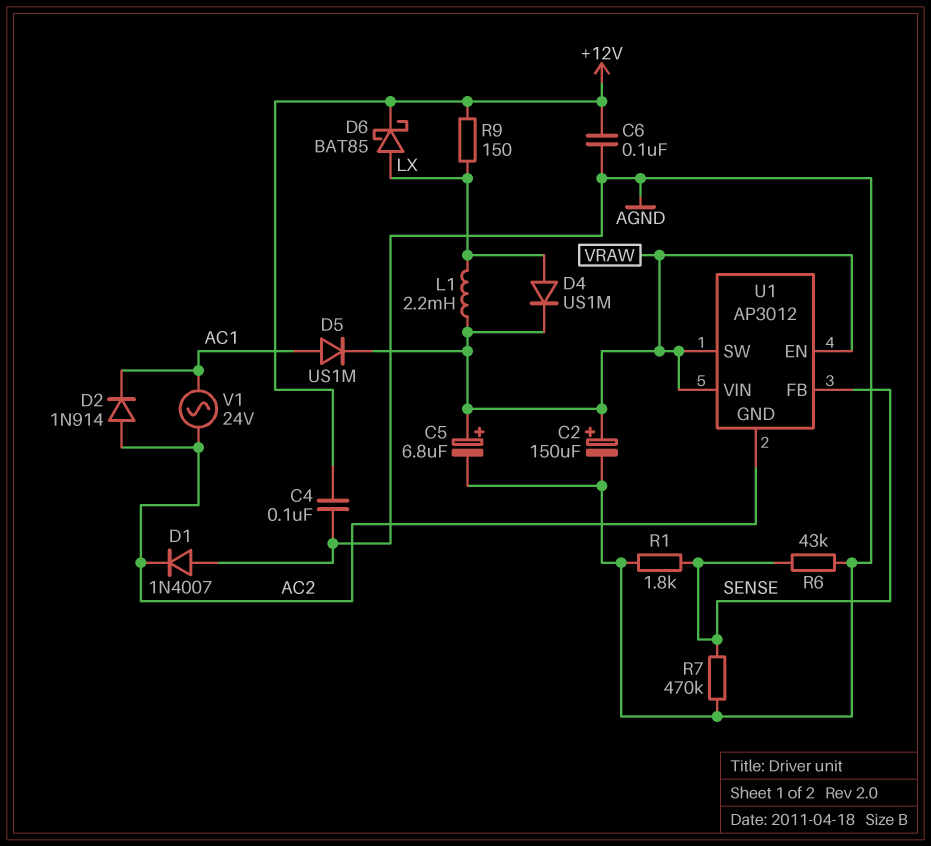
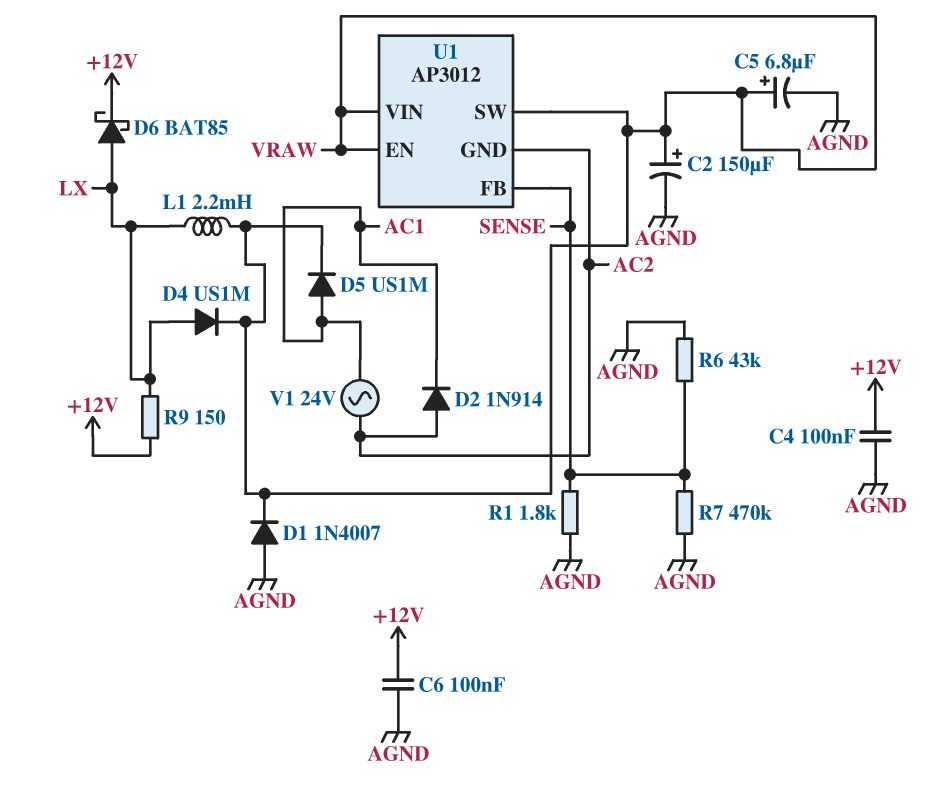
D1: diode 1N4007 (A AGND, K AC2) -> diode 1N4007 (A AGND, K VRAW)

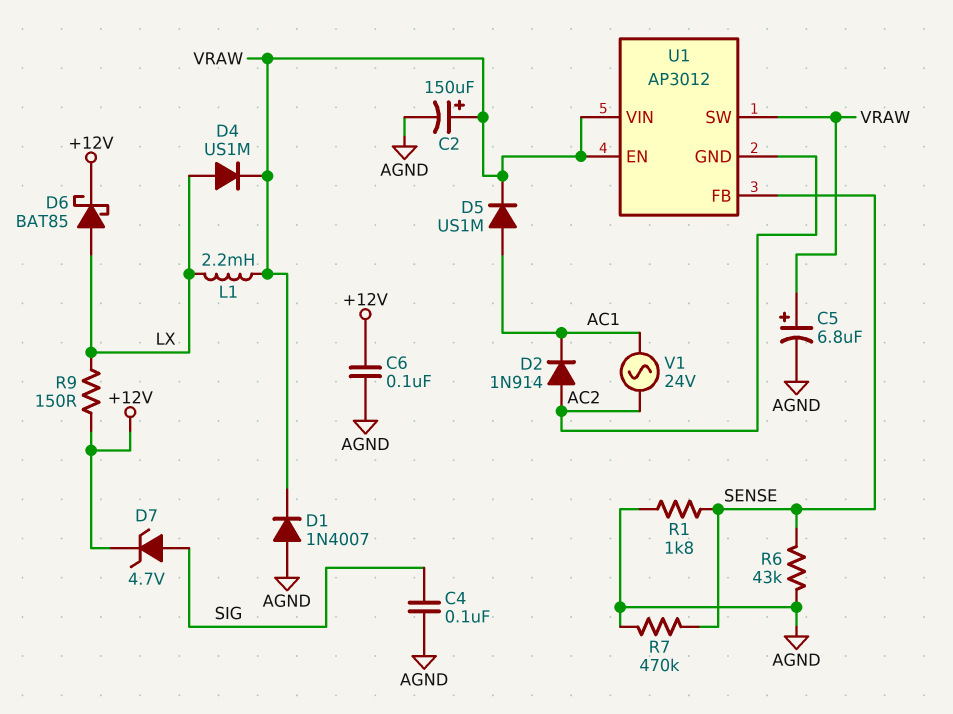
C4: 100nF (+12V, AGND) -> 100nF (AGND, SIG)
D7: none -> zener 4.7V (A SIG, K +12V)

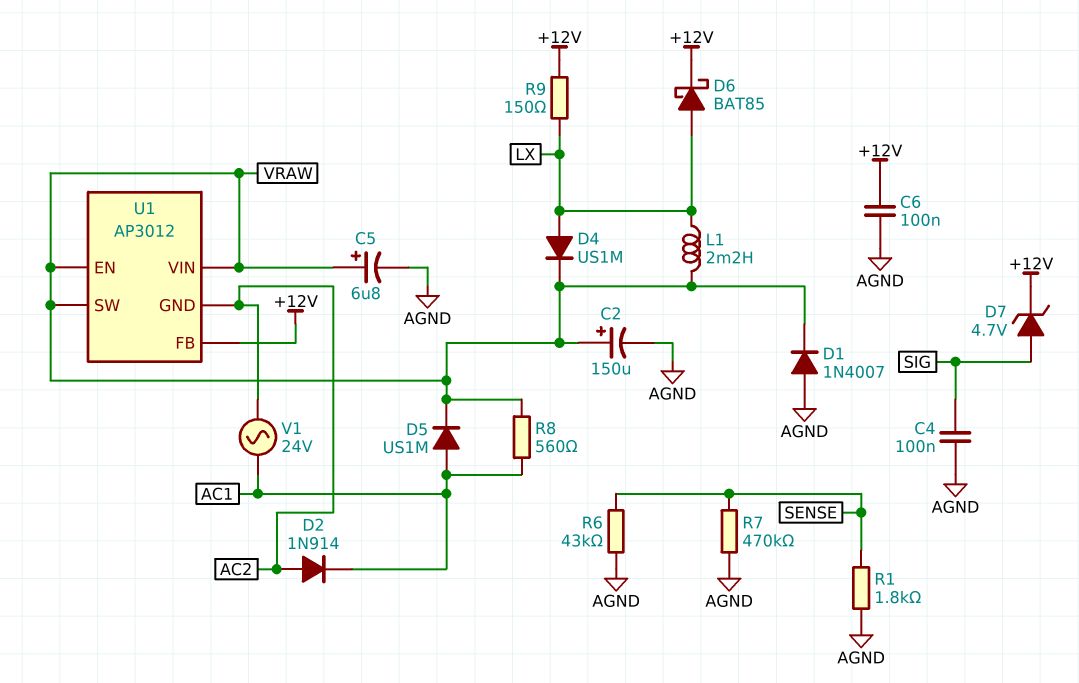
R8: none -> 560 (AC1, VRAW)
U1 pin FB: SENSE -> +12V

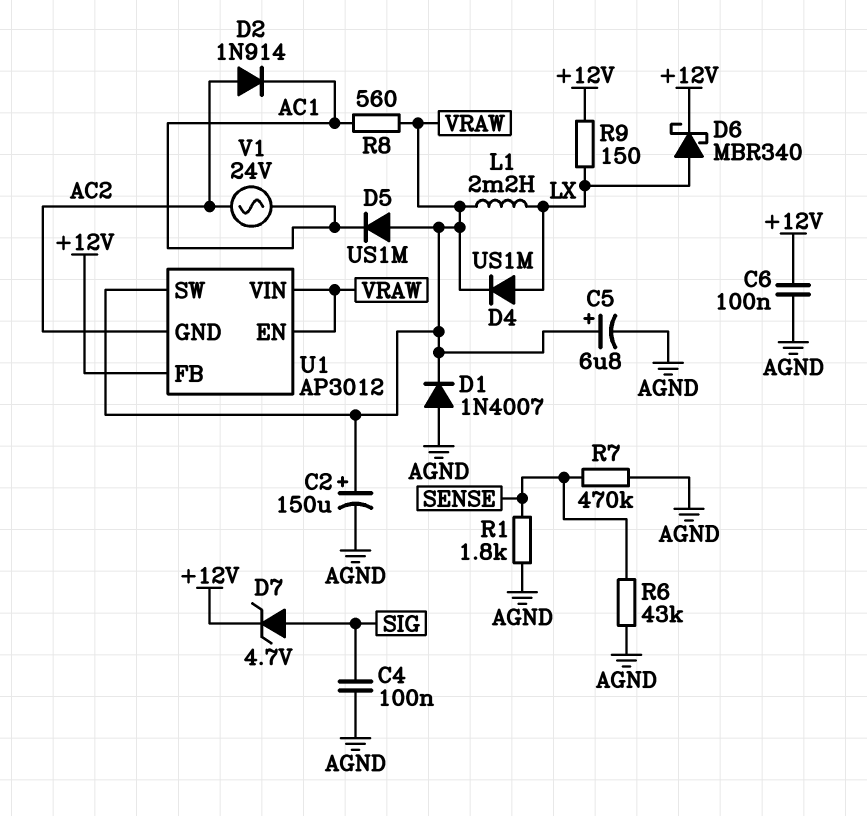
D5: diode US1M (A AC1, K VRAW) -> diode US1M (A VRAW, K AC1)
D6: schottky BAT85 (A LX, K +12V) -> schottky MBR340 (A LX, K +12V)

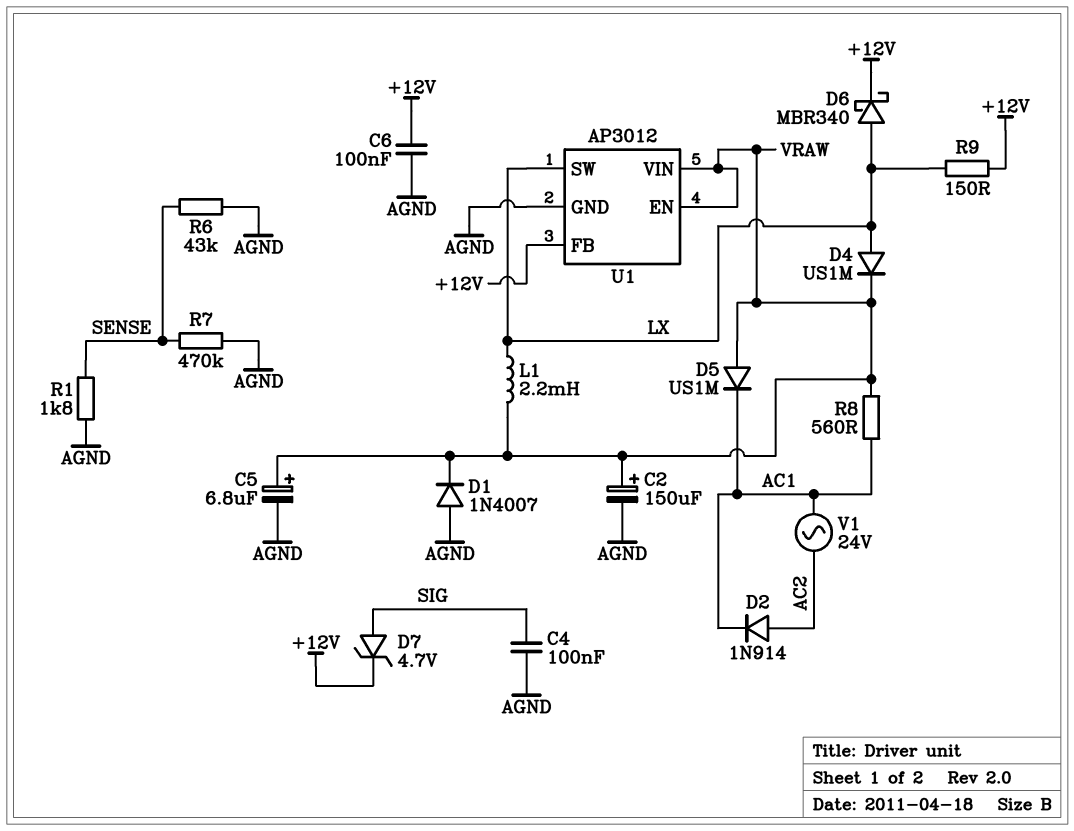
U1 pin GND: AC2 -> AGND
U1 pin SW: VRAW -> LX

